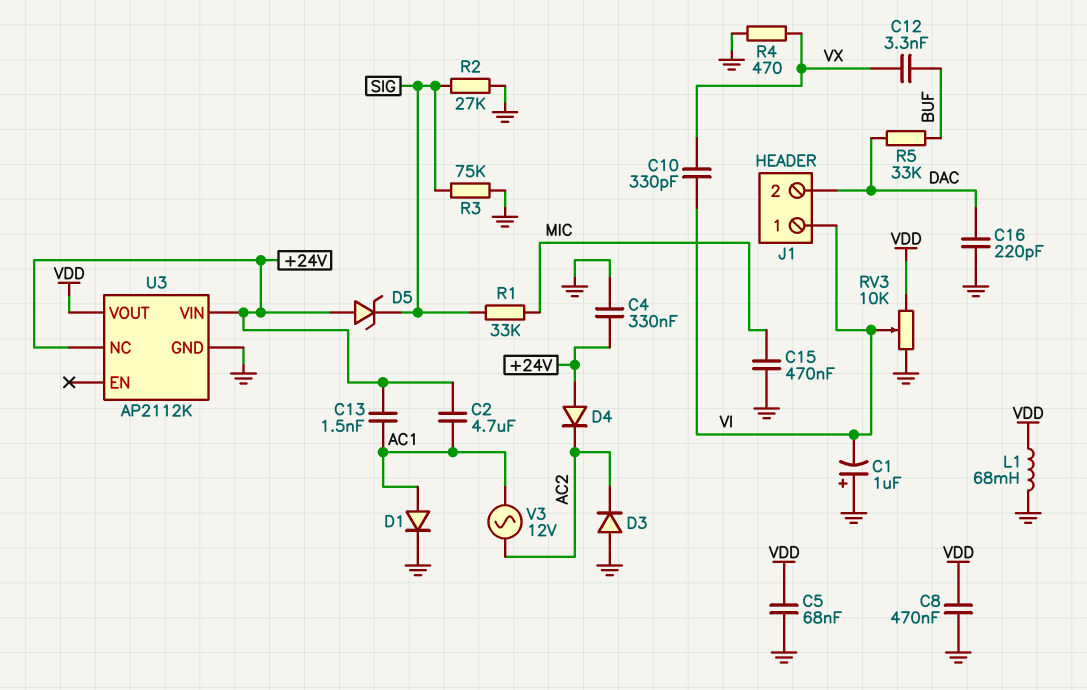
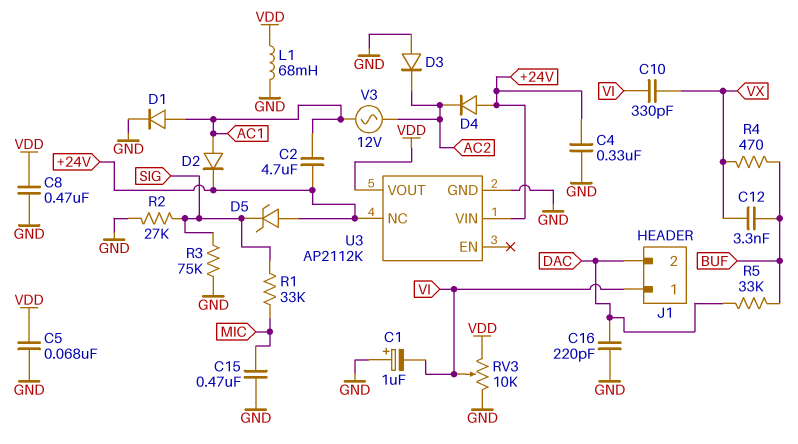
C13: 1.5nF (+24V, AC1) -> none
D2: none -> diode (A AC1, K +24V)
R4: 470 (GND, VX) -> 470 (BUF, VX)

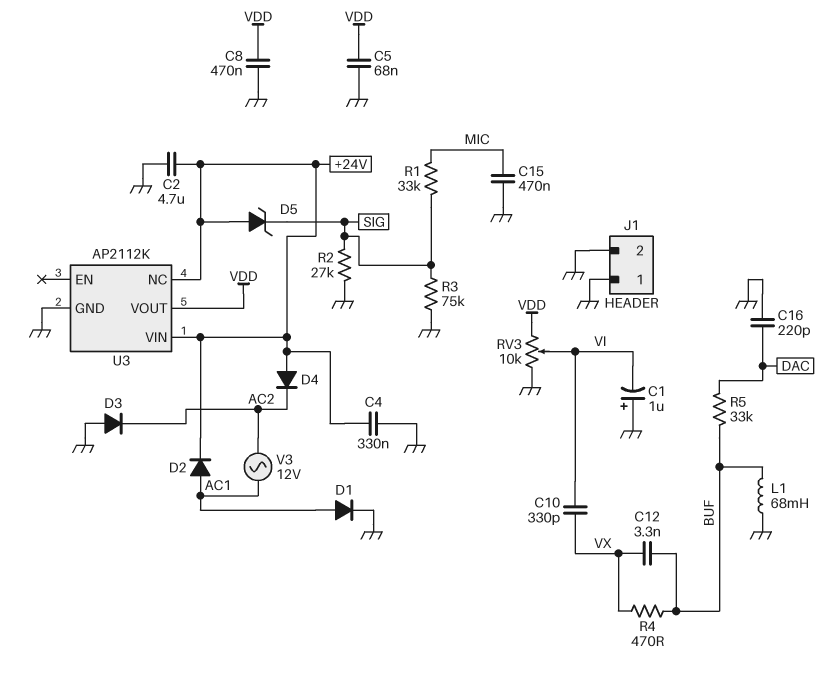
C2: 4.7uF (+24V, AC1) -> 4.7uF (+24V, GND)
J1 pin 1: VI -> GND
J1 pin 2: DAC -> GND
L1: 68mH (GND, VDD) -> 68mH (BUF, GND)

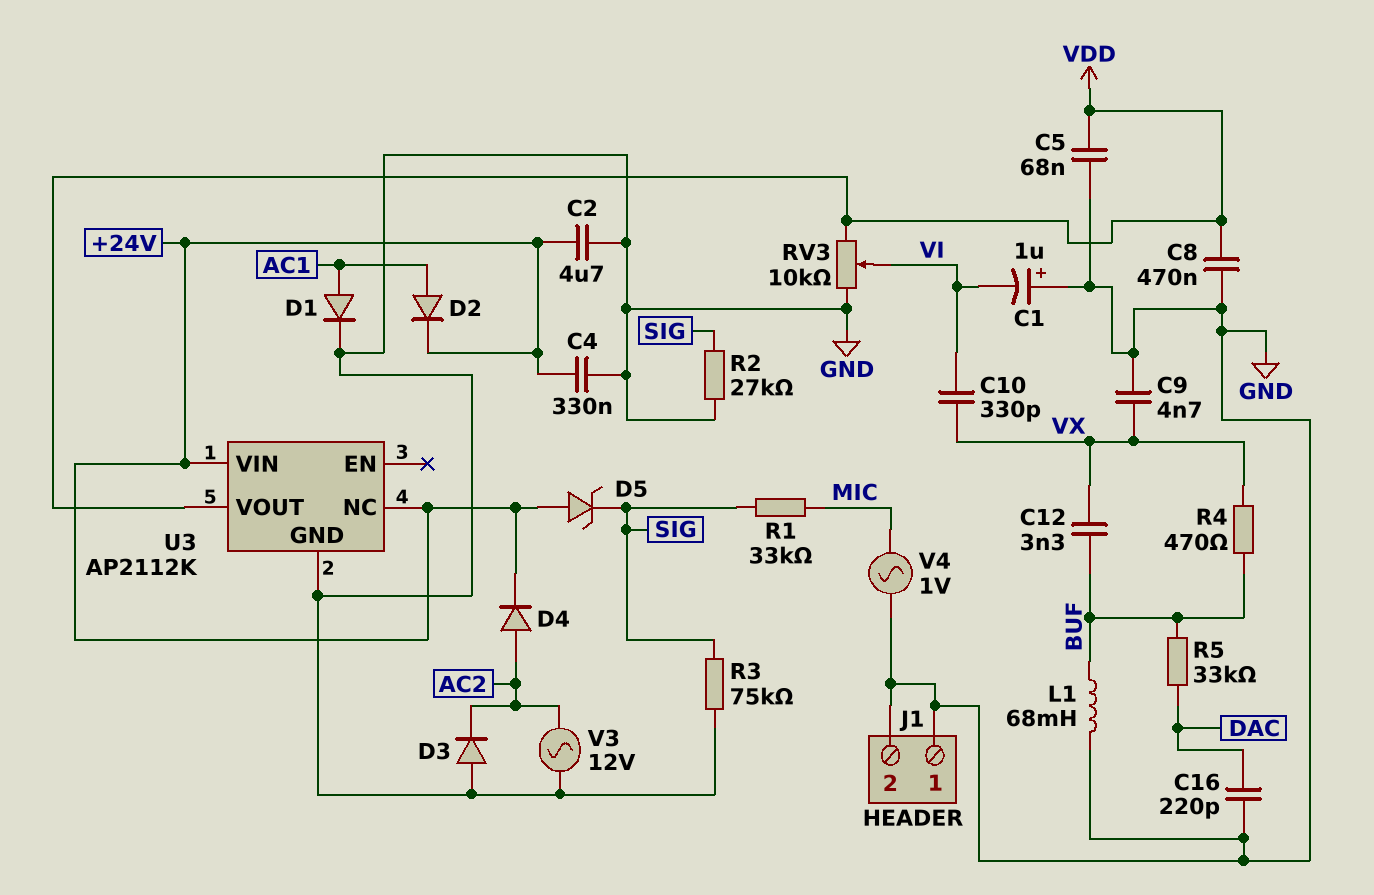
C9: none -> 4.7nF (GND, VX)
C15: 470nF (GND, MIC) -> none
D4: diode (A +24V, K AC2) -> diode (A AC2, K +24V)
V3: AC 12V (AC1, AC2) -> AC 12V (AC2, GND)
V4: none -> AC 1V (GND, MIC)

